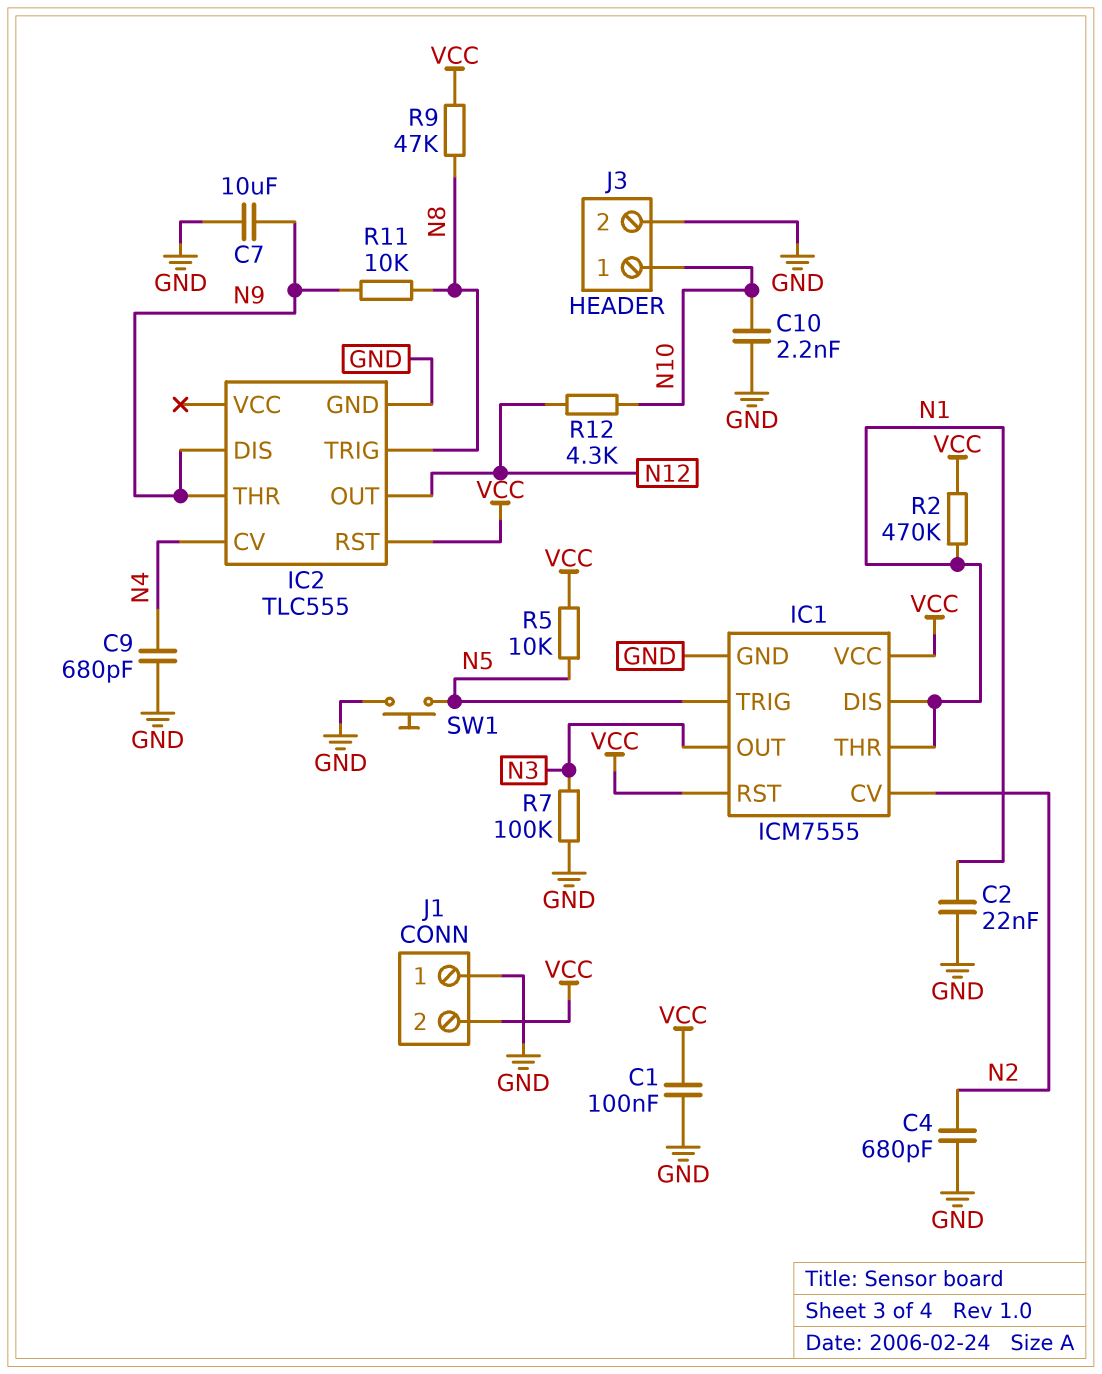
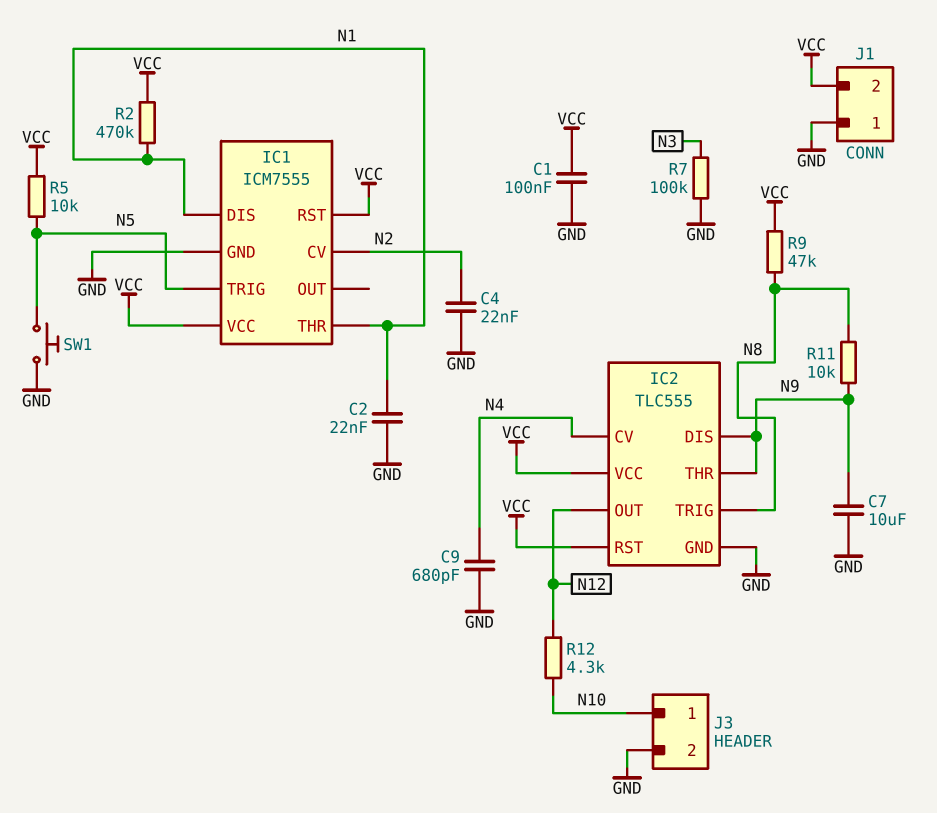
C4: 680pF (GND, N2) -> 22nF (GND, N2)
C10: 2.2nF (GND, N10) -> none
IC1 pin OUT: N3 -> none
IC2 pin VCC: none -> VCC

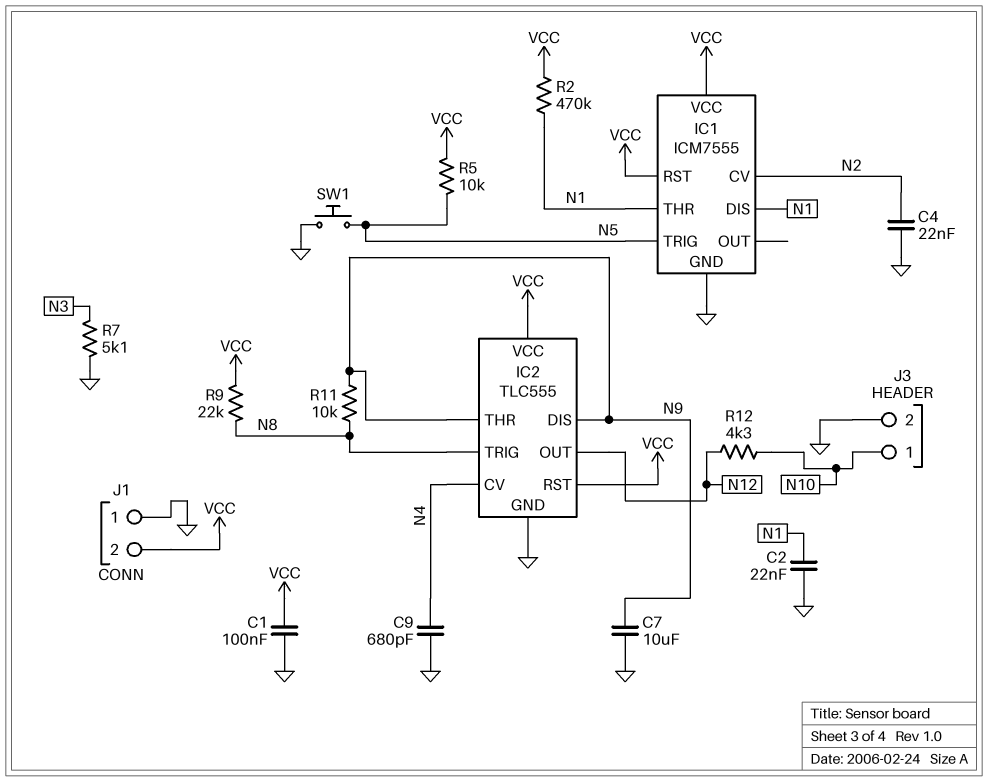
R7: 100k (GND, N3) -> 5.1k (GND, N3)
R9: 47k (N8, VCC) -> 22k (N8, VCC)

